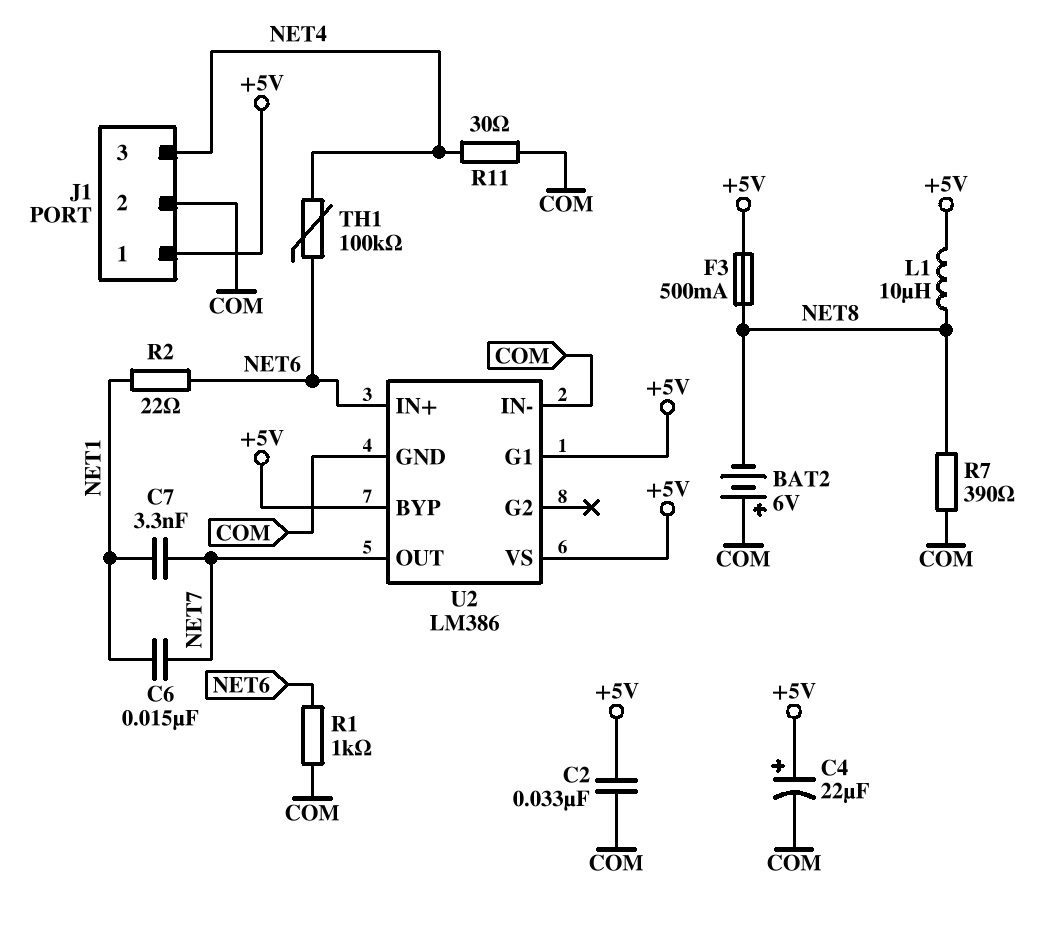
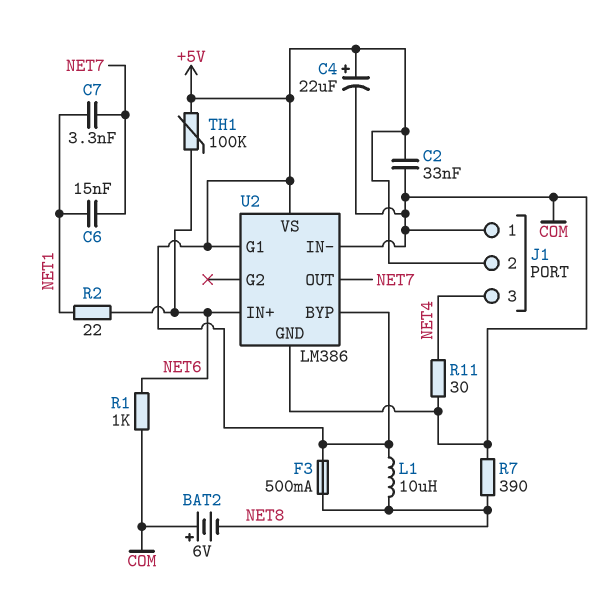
J1 pin 1: +5V -> COM
J1 pin 2: COM -> +5V
TH1: 100k (NET4, NET6) -> 100k (+5V, NET6)

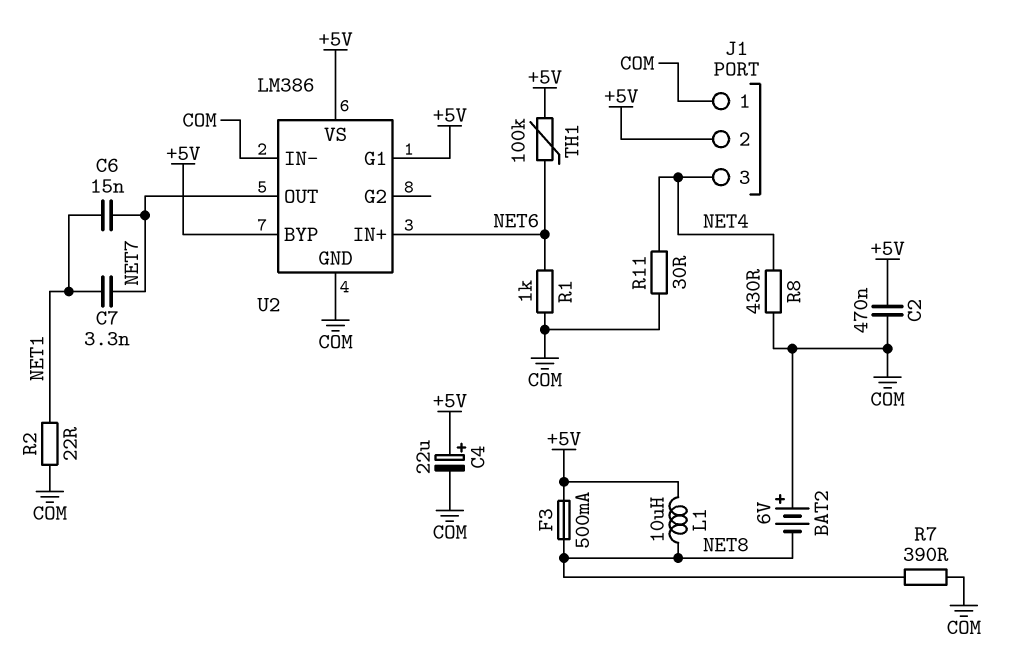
C2: 33nF (+5V, COM) -> 470nF (+5V, COM)
R2: 22 (NET1, NET6) -> 22 (COM, NET1)
R8: none -> 430 (COM, NET4)

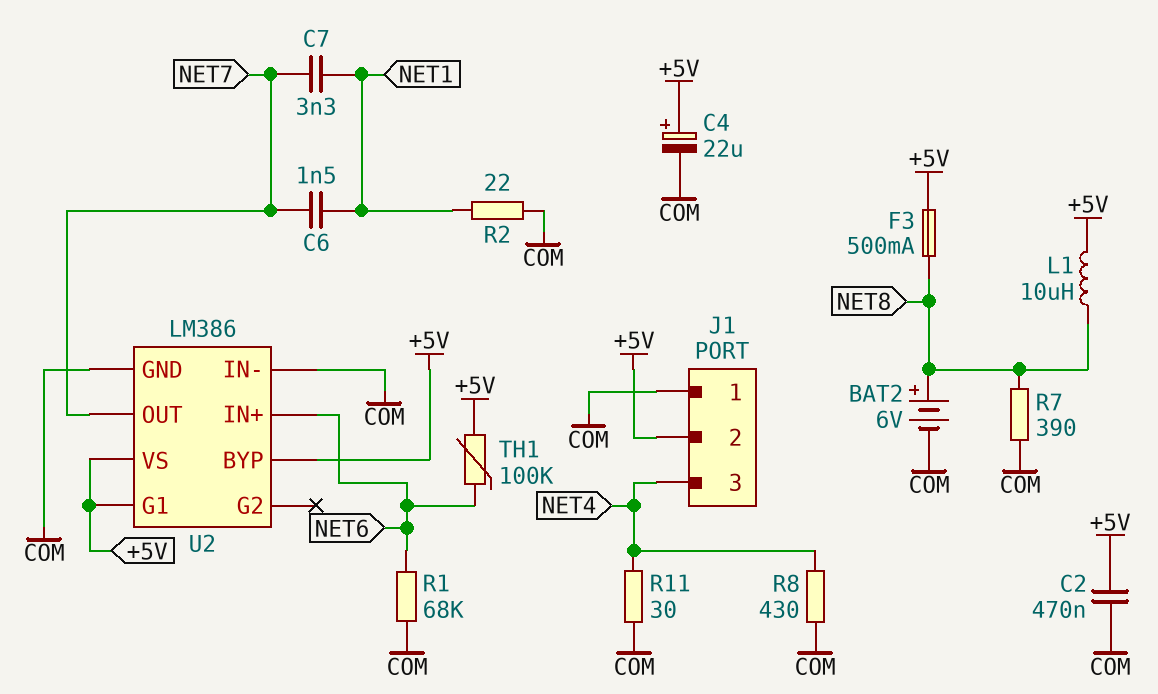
BAT2: 6V (plus COM, minus NET8) -> 6V (plus NET8, minus COM)
C6: 15nF (NET1, NET7) -> 1.5nF (NET1, NET7)
R1: 1k (COM, NET6) -> 68k (COM, NET6)

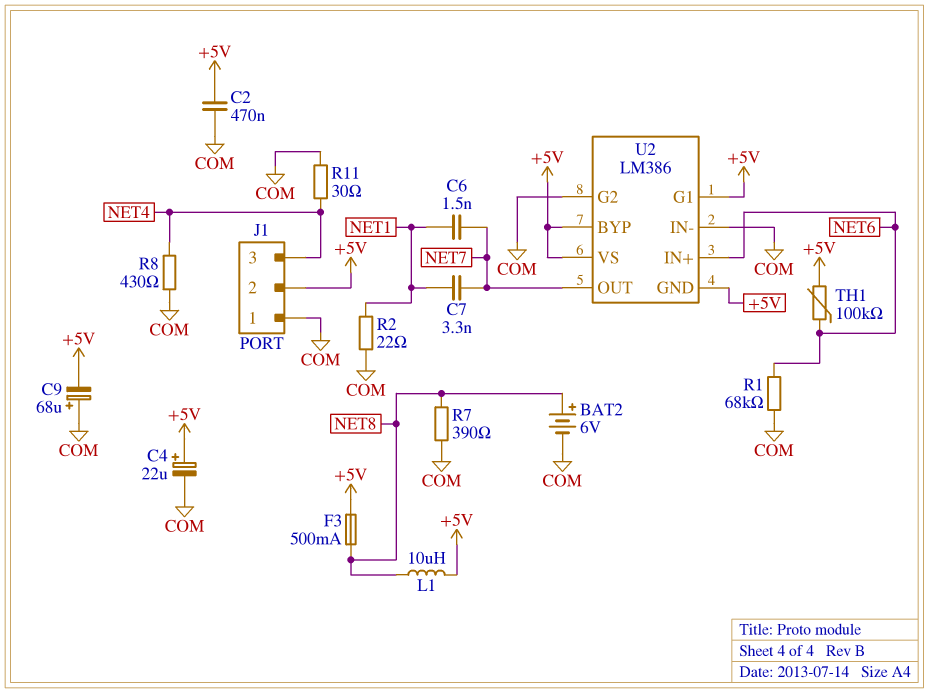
C9: none -> 68uF (plus COM, minus +5V)
U2 pin G2: none -> COM
U2 pin GND: COM -> +5V

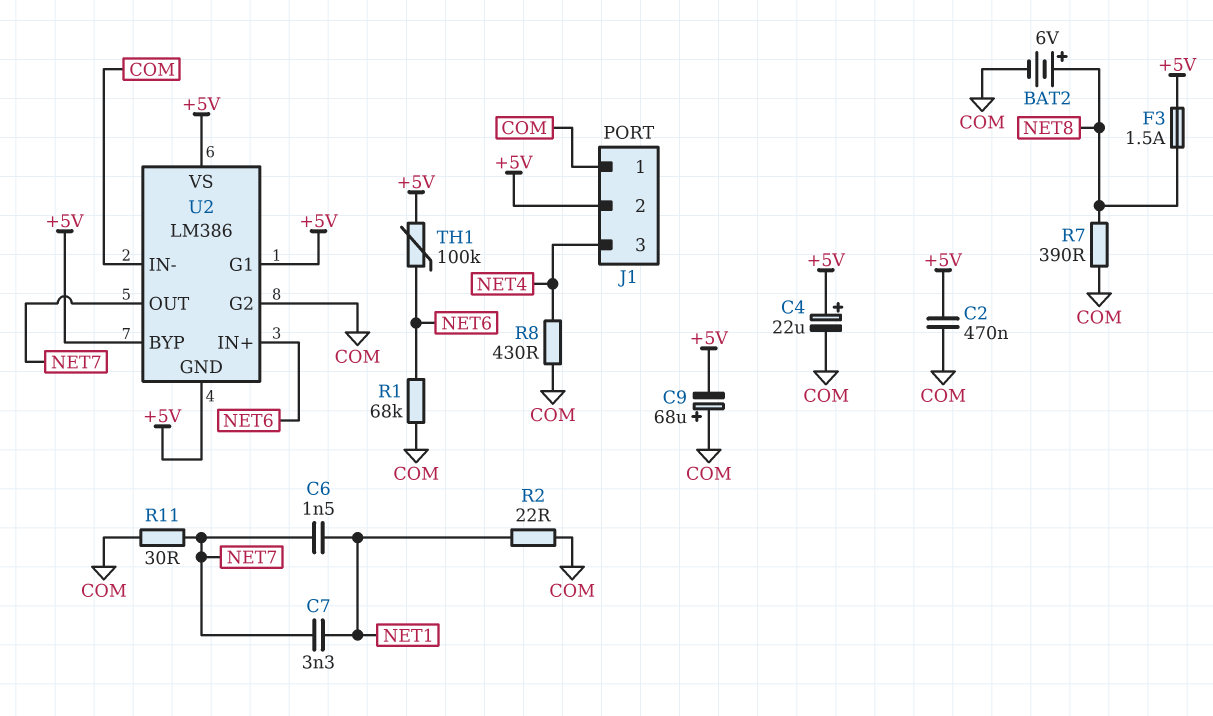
F3: 500mA (+5V, NET8) -> 1.5A (+5V, NET8)
L1: 10uH (+5V, NET8) -> none
R11: 30 (COM, NET4) -> 30 (COM, NET7)

